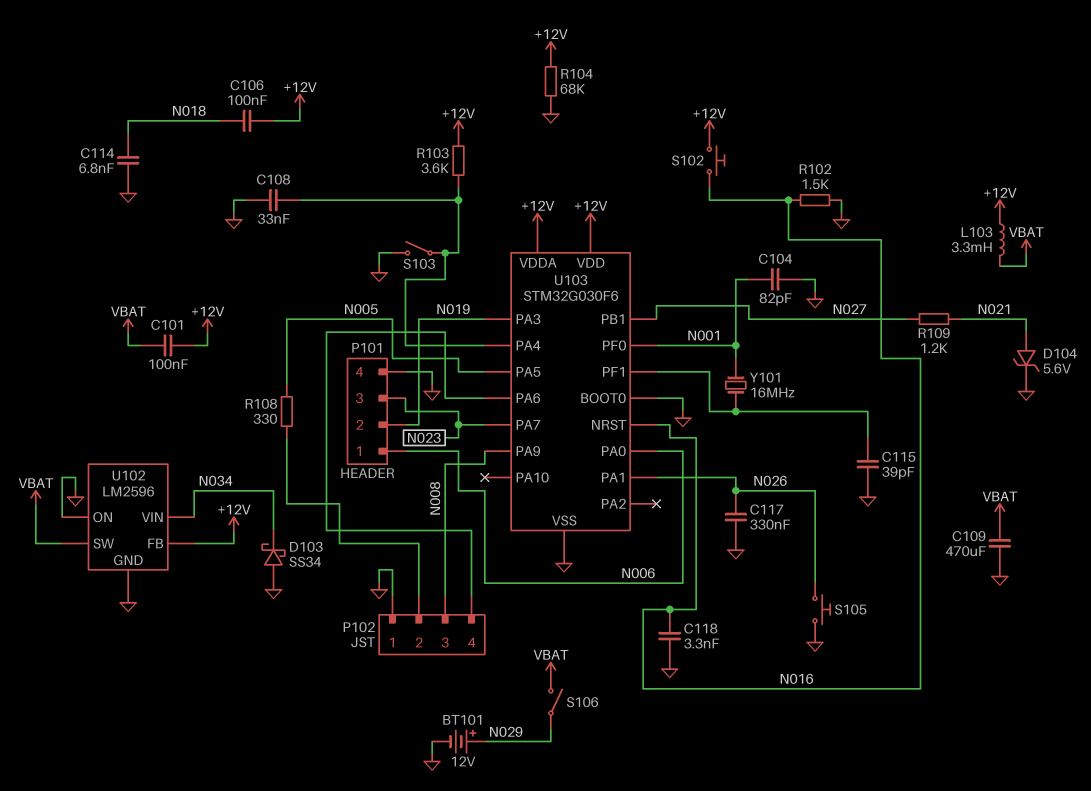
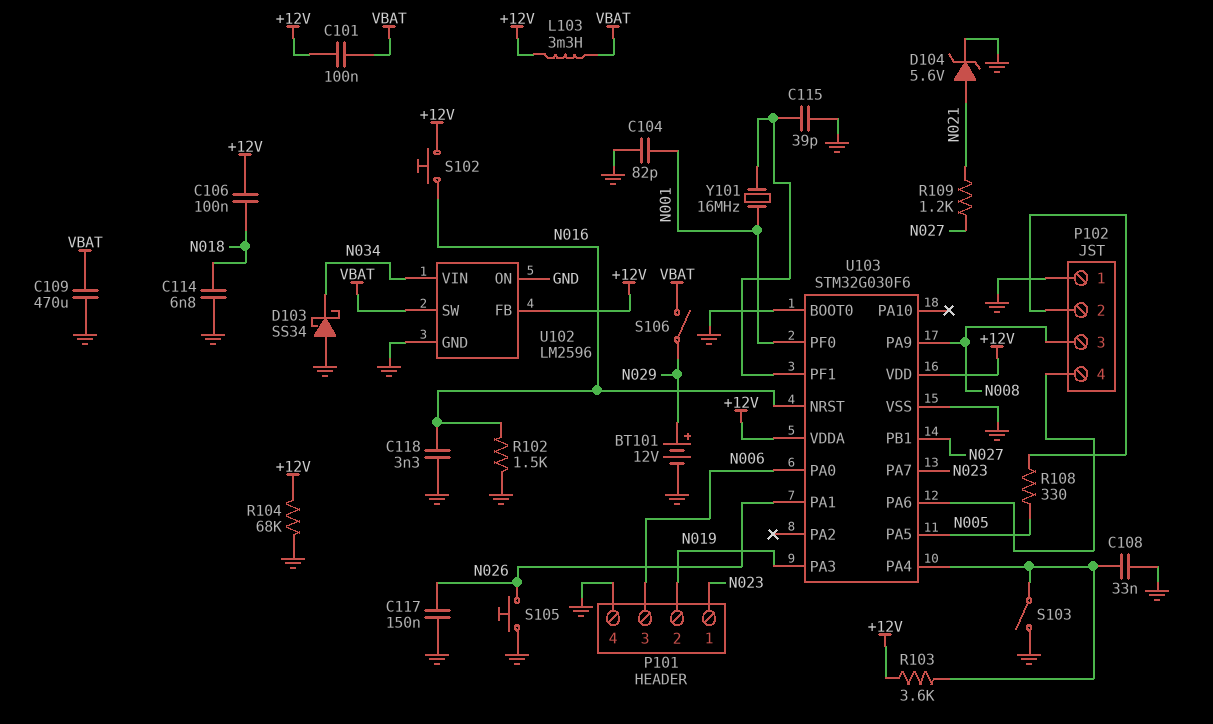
C117: 330nF (GND, N026) -> 150nF (GND, N026)
P101 pin 1: N006 -> N023
P101 pin 3: N023 -> N006

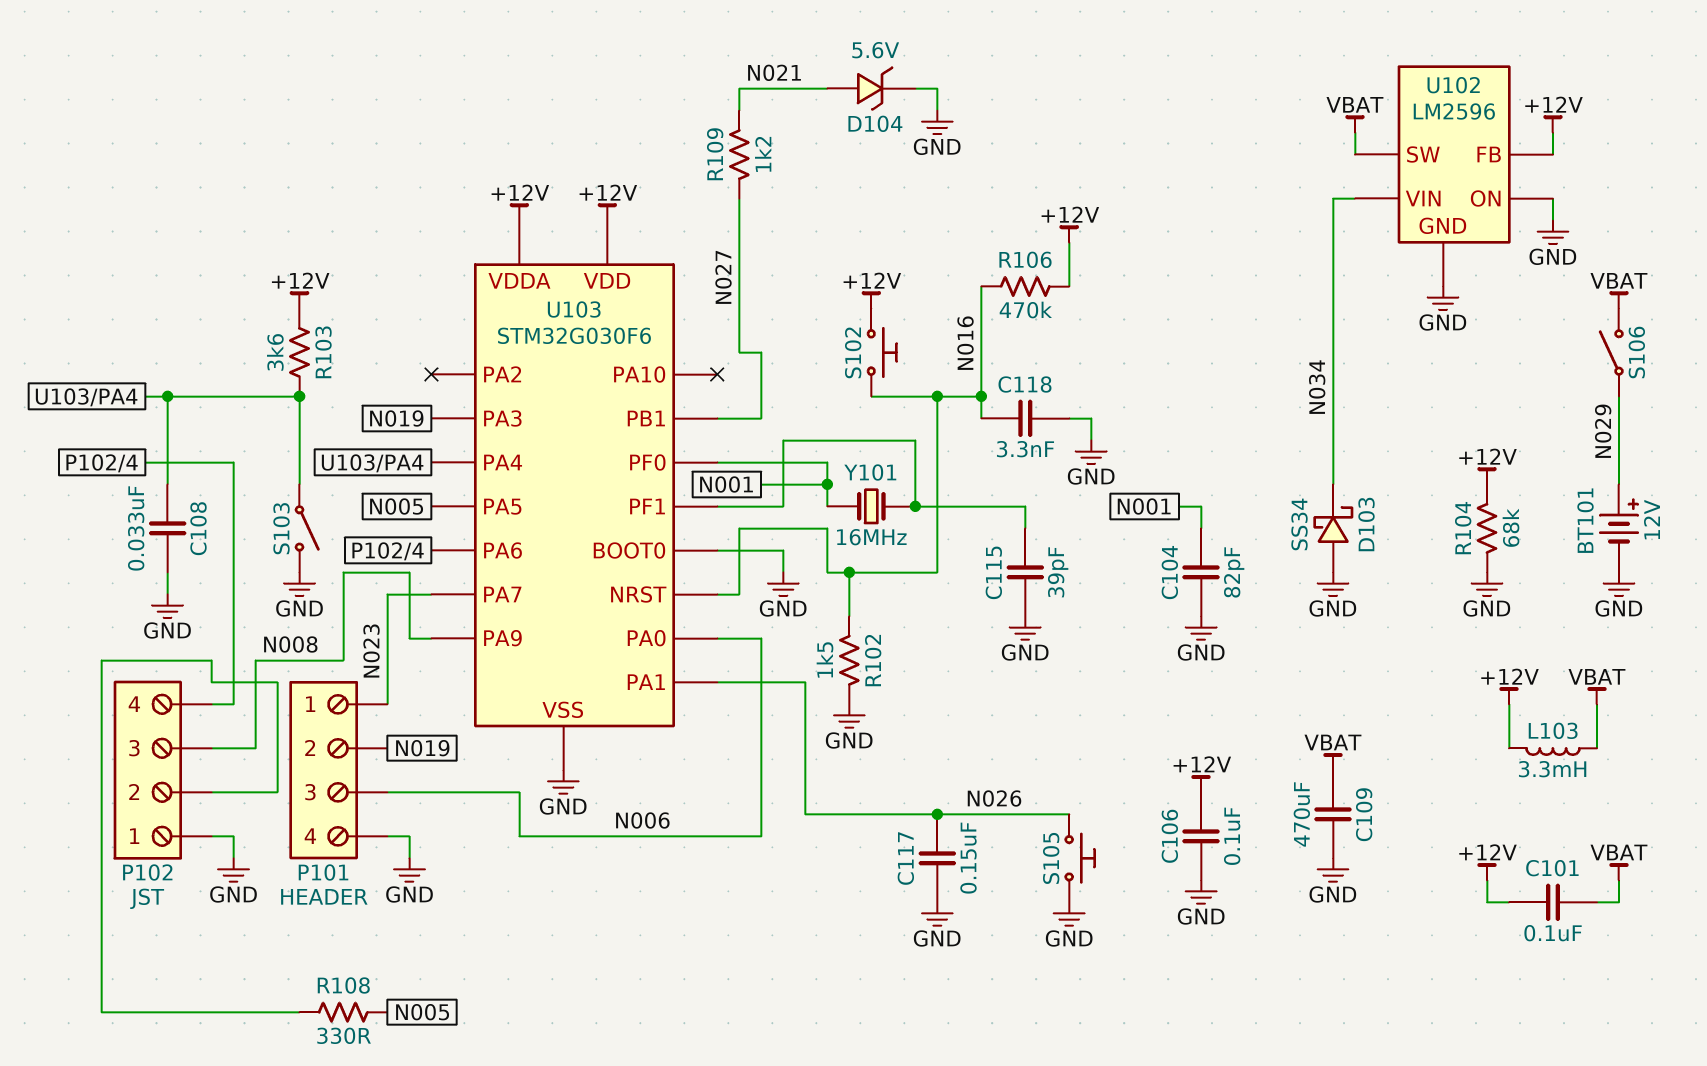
C106: 100nF (+12V, N018) -> 100nF (+12V, GND)
C114: 6.8nF (GND, N018) -> none
R106: none -> 470k (+12V, N016)

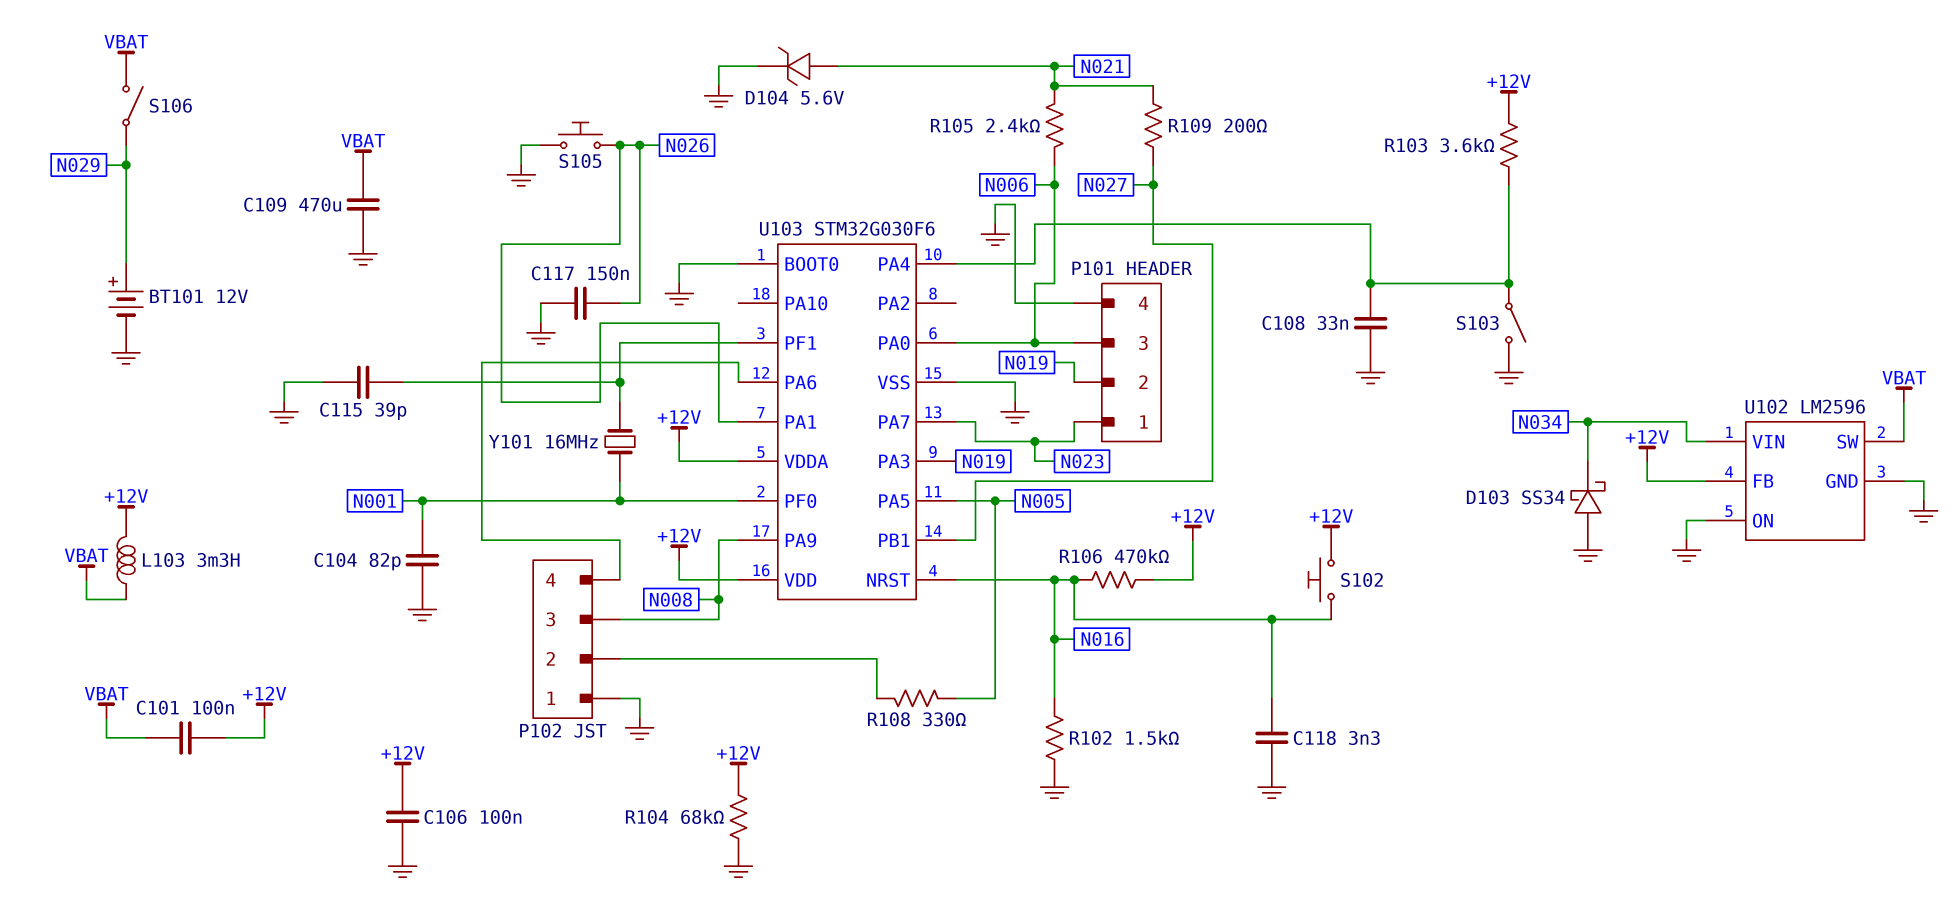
R105: none -> 2.4k (N006, N021)
R109: 1.2k (N021, N027) -> 200 (N021, N027)

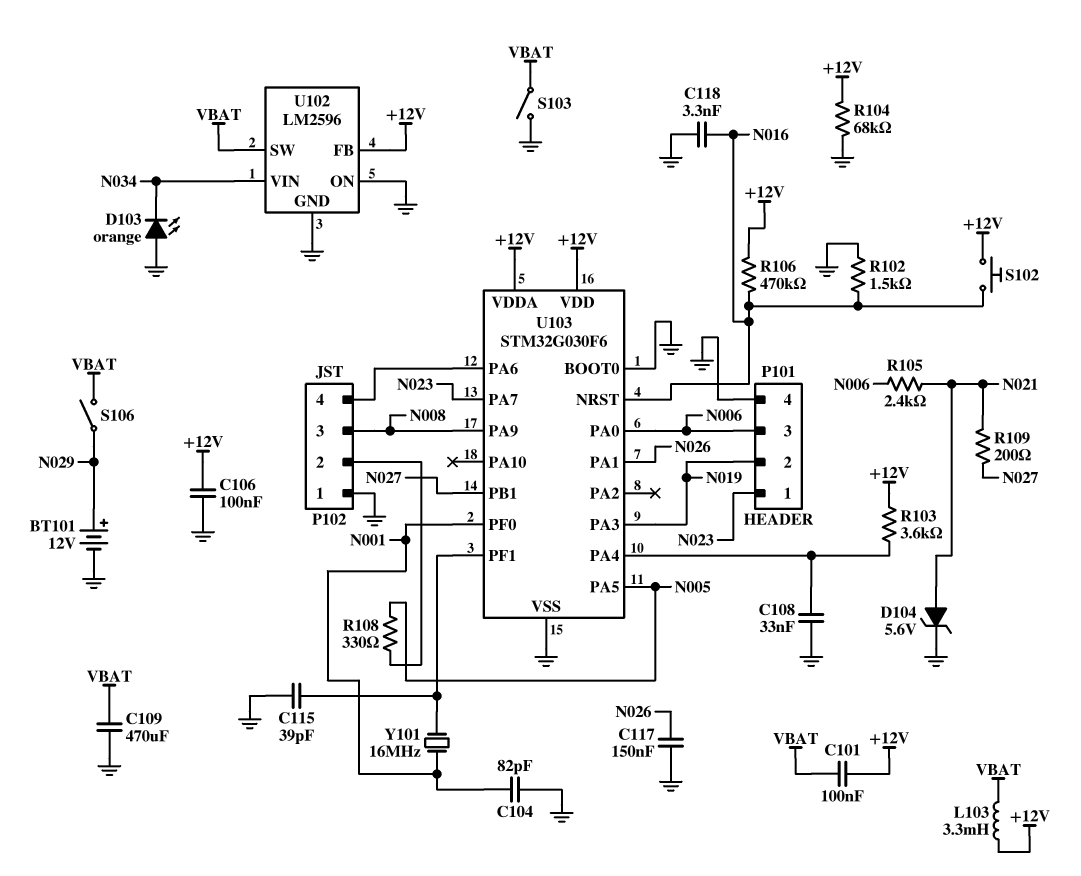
D103: schottky SS34 (A GND, K N034) -> LED orange (A GND, K N034)
S103: switch (GND, U103/PA4) -> switch (GND, VBAT)
S105: button (GND, N026) -> none

